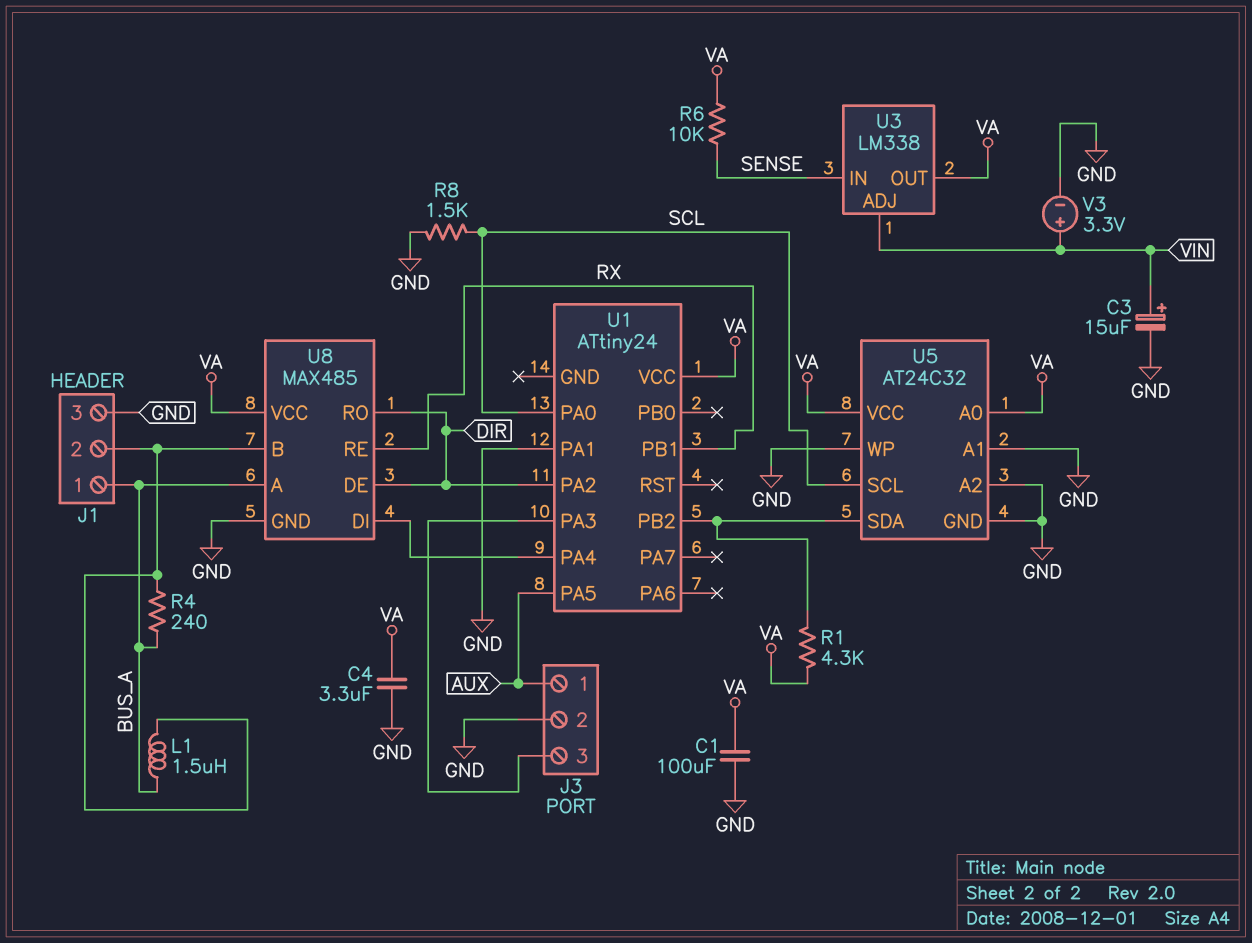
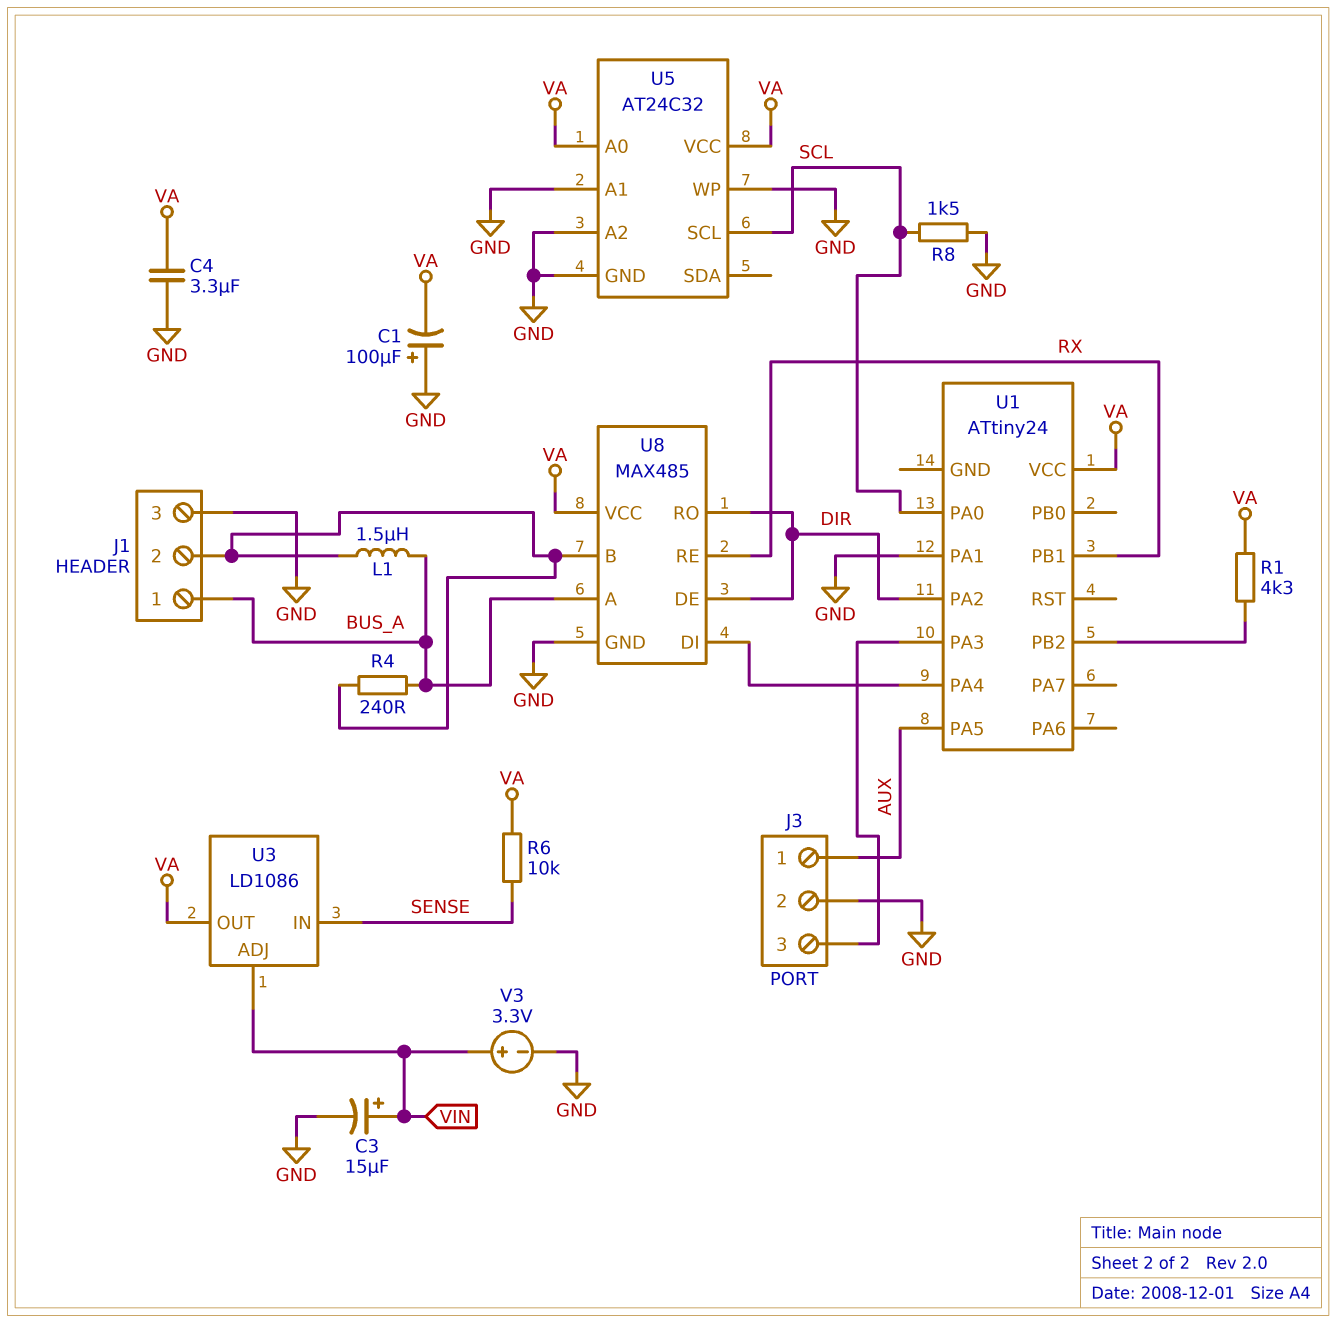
C1: 100uF (GND, VA) -> 100uF (plus GND, minus VA)
U3: LM338 -> LD1086
U5 pin SDA: U1/PB2 -> none

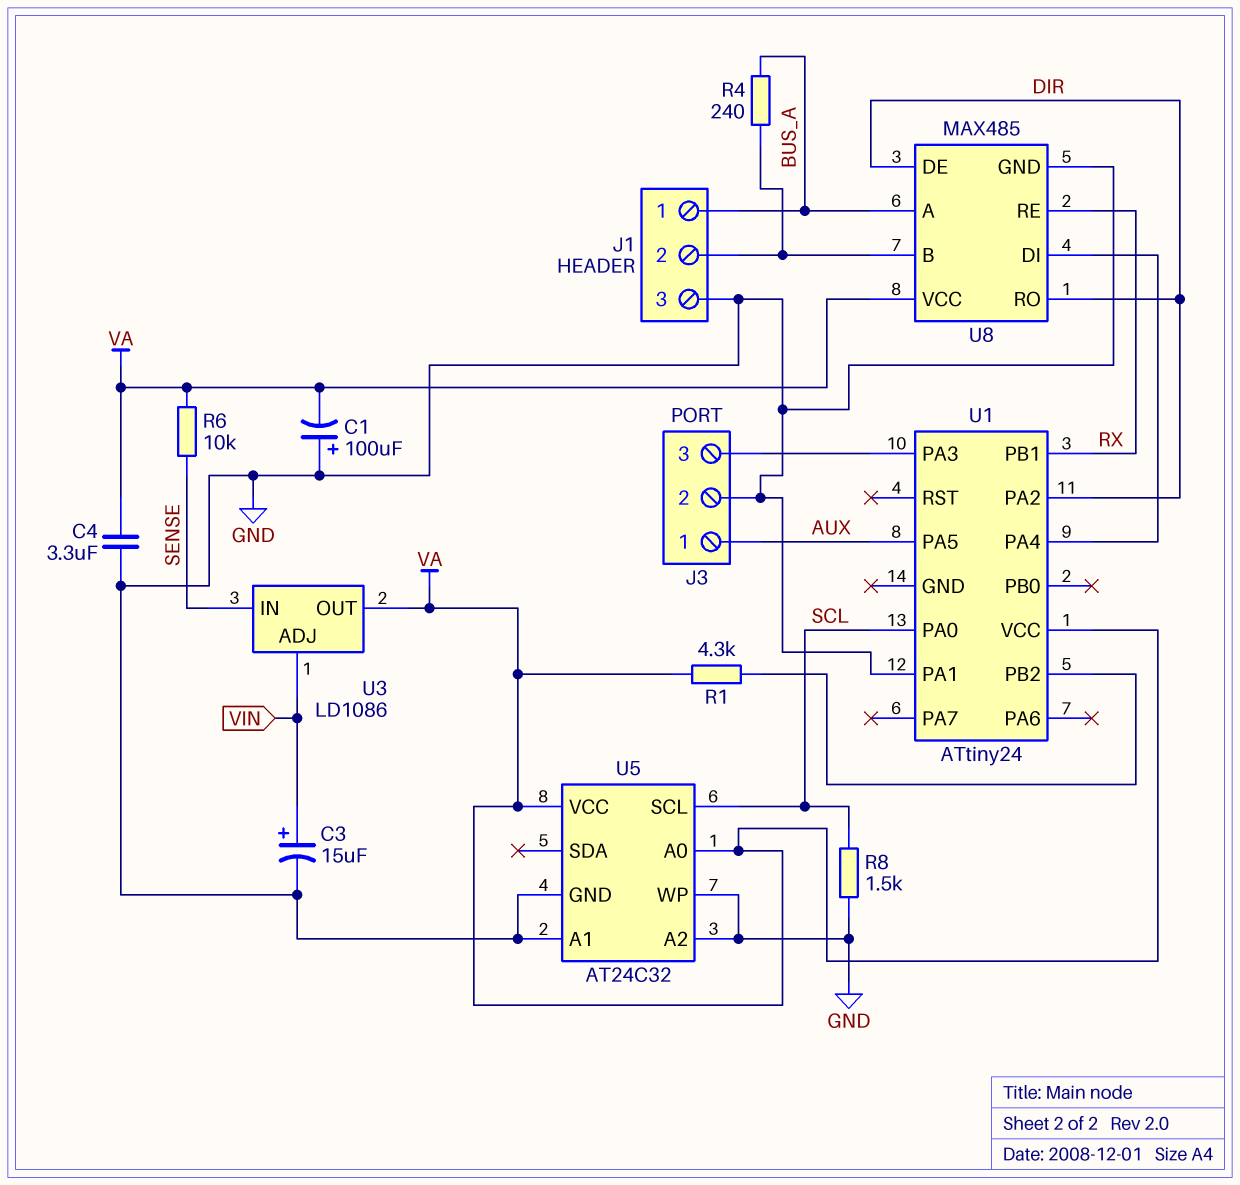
L1: 1.5uH (BUS_A, J1/2) -> none
V3: 3.3V (plus VIN, minus GND) -> none

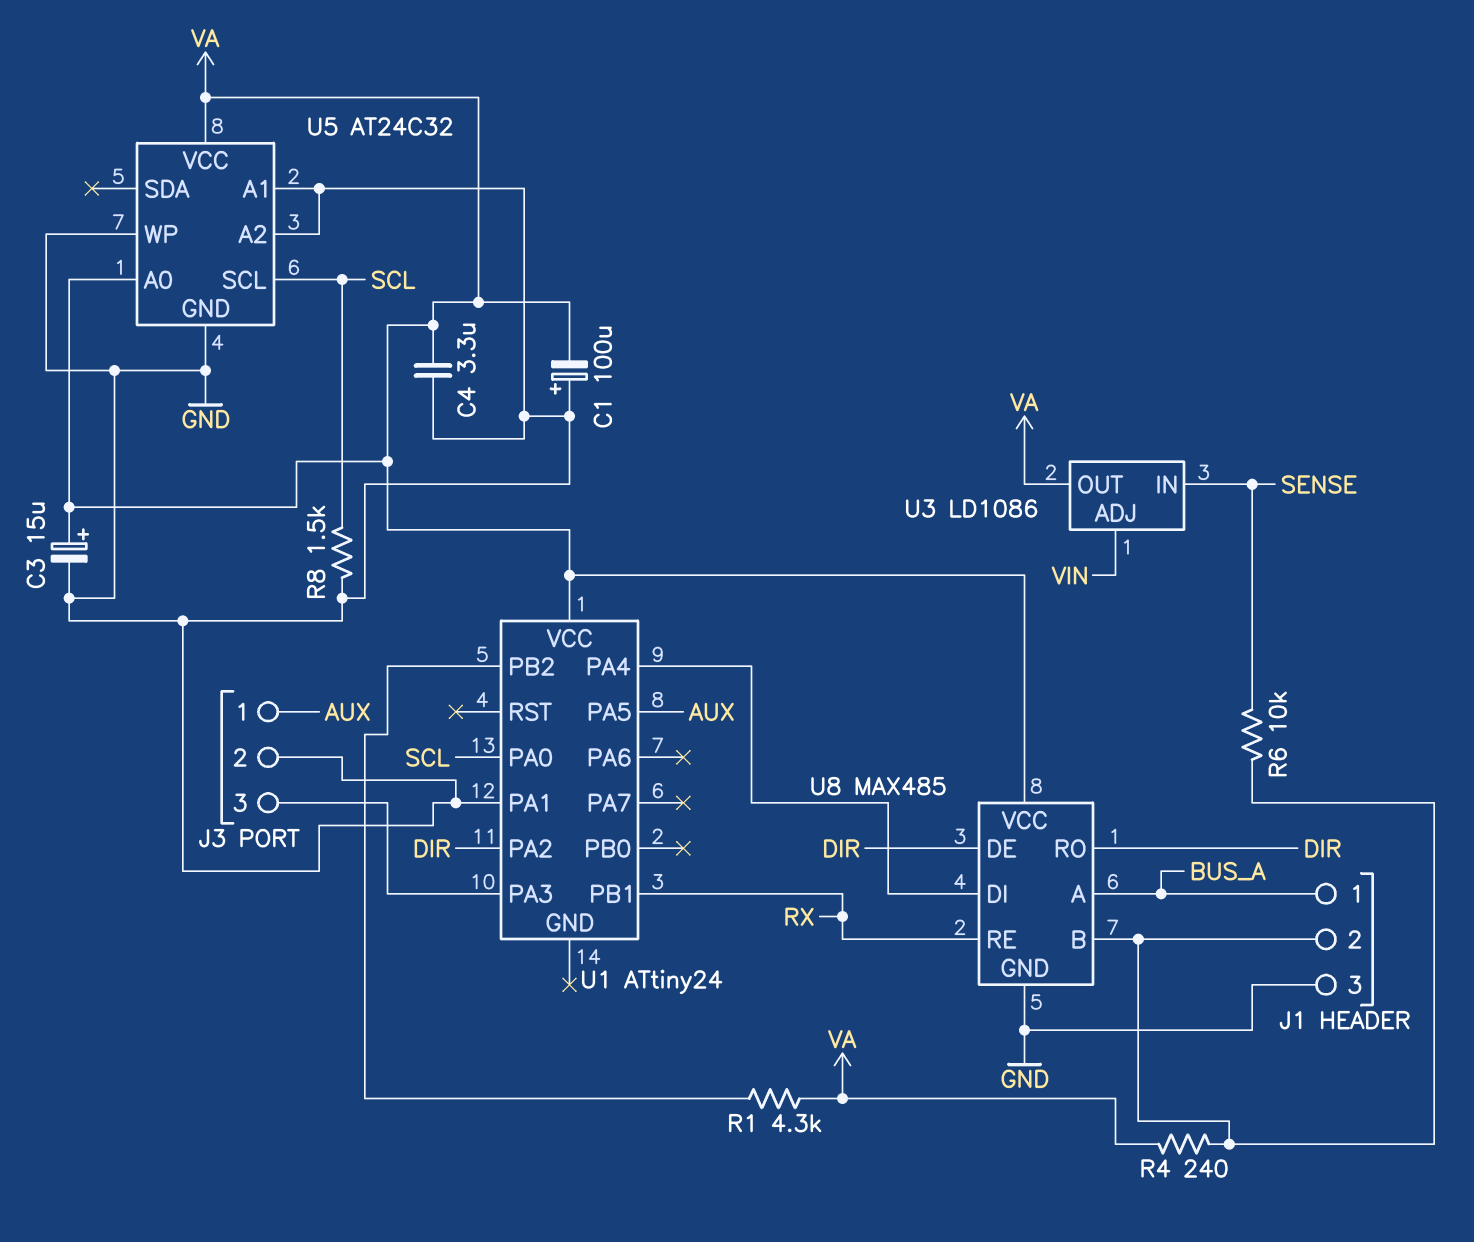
C3: 15uF (plus VIN, minus GND) -> 15uF (plus VA, minus GND)
R4: 240 (BUS_A, J1/2) -> 240 (J1/2, VA)
R6: 10k (SENSE, VA) -> 10k (J1/2, SENSE)

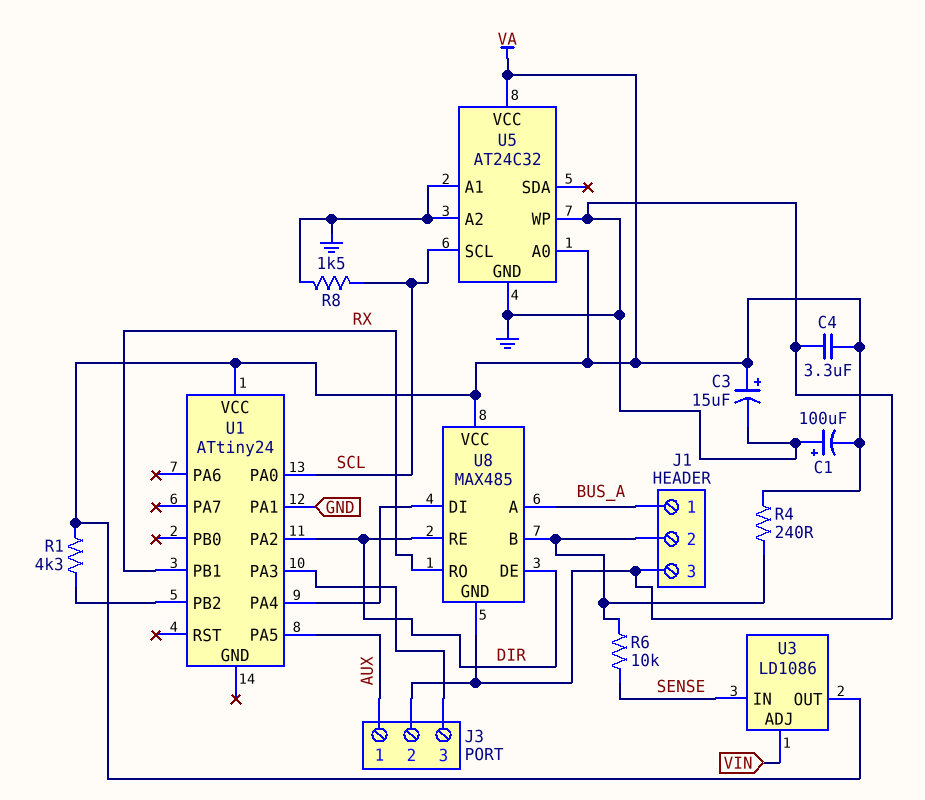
U8 pin RE: RX -> DIR
U8 pin RO: DIR -> RX

